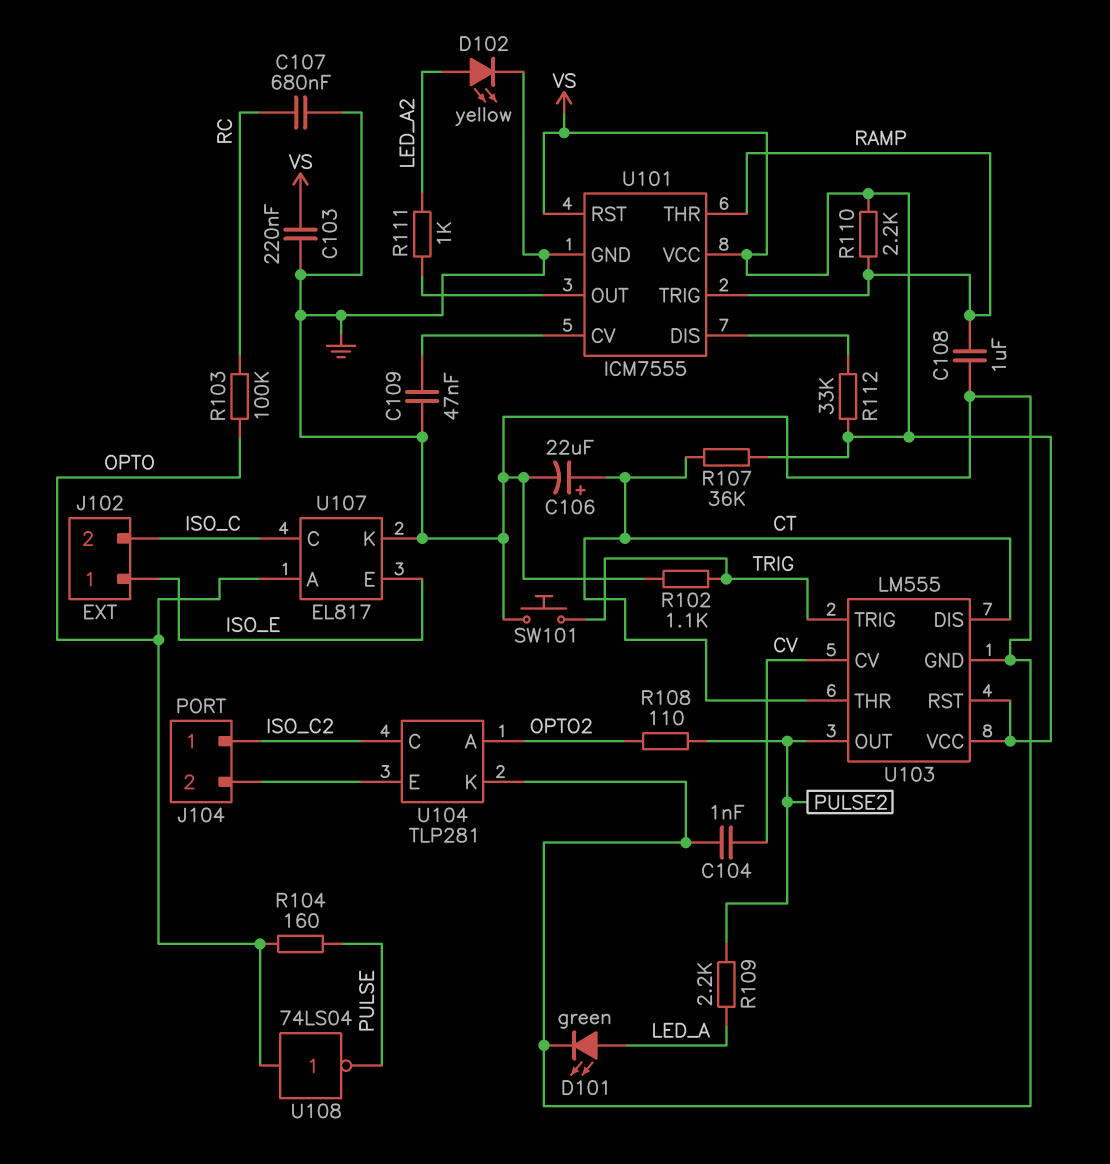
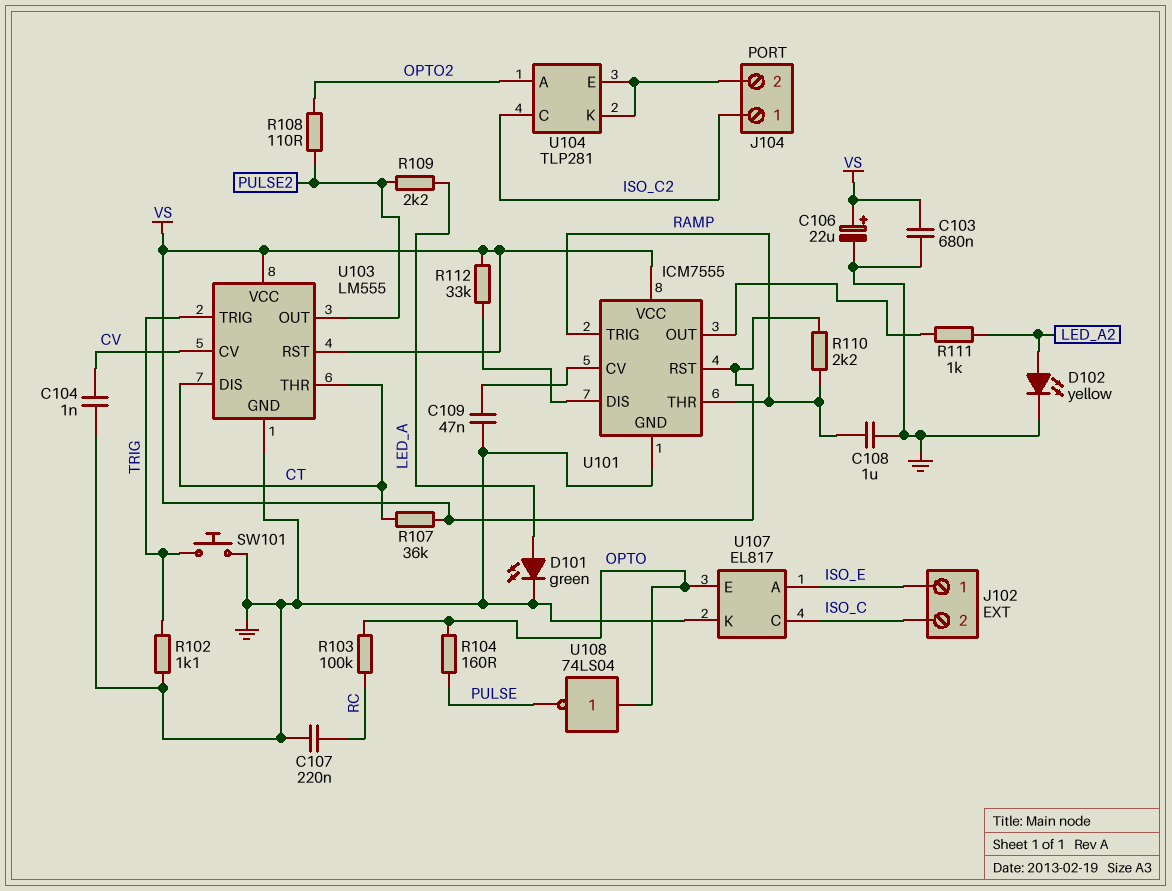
C103: 220nF (GND, VS) -> 680nF (GND, VS)
C106: 22uF (plus CT, minus GND) -> 22uF (plus VS, minus GND)
C107: 680nF (GND, RC) -> 220nF (GND, RC)
U104 pin K: GND -> J104/2
U107 pin A: OPTO -> ISO_E
U107 pin E: ISO_E -> OPTO

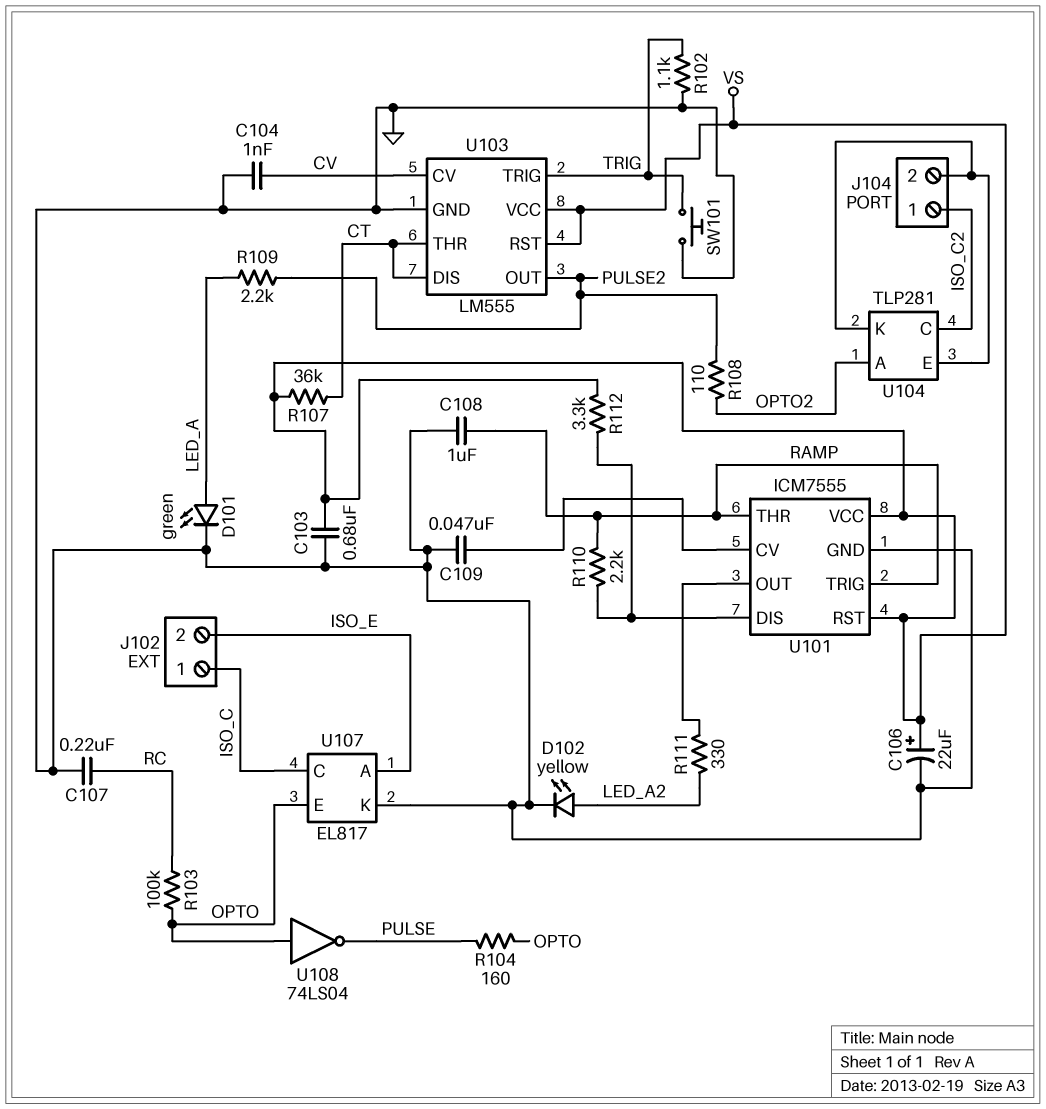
J102 pin 1: ISO_E -> ISO_C
J102 pin 2: ISO_C -> ISO_E
R110: 2.2k (RAMP, VS) -> 2.2k (RAMP, U101/DIS)
R111: 1k (LED_A2, U101/OUT) -> 330 (LED_A2, U101/OUT)
R112: 33k (U101/DIS, VS) -> 3.3k (U101/DIS, VS)

